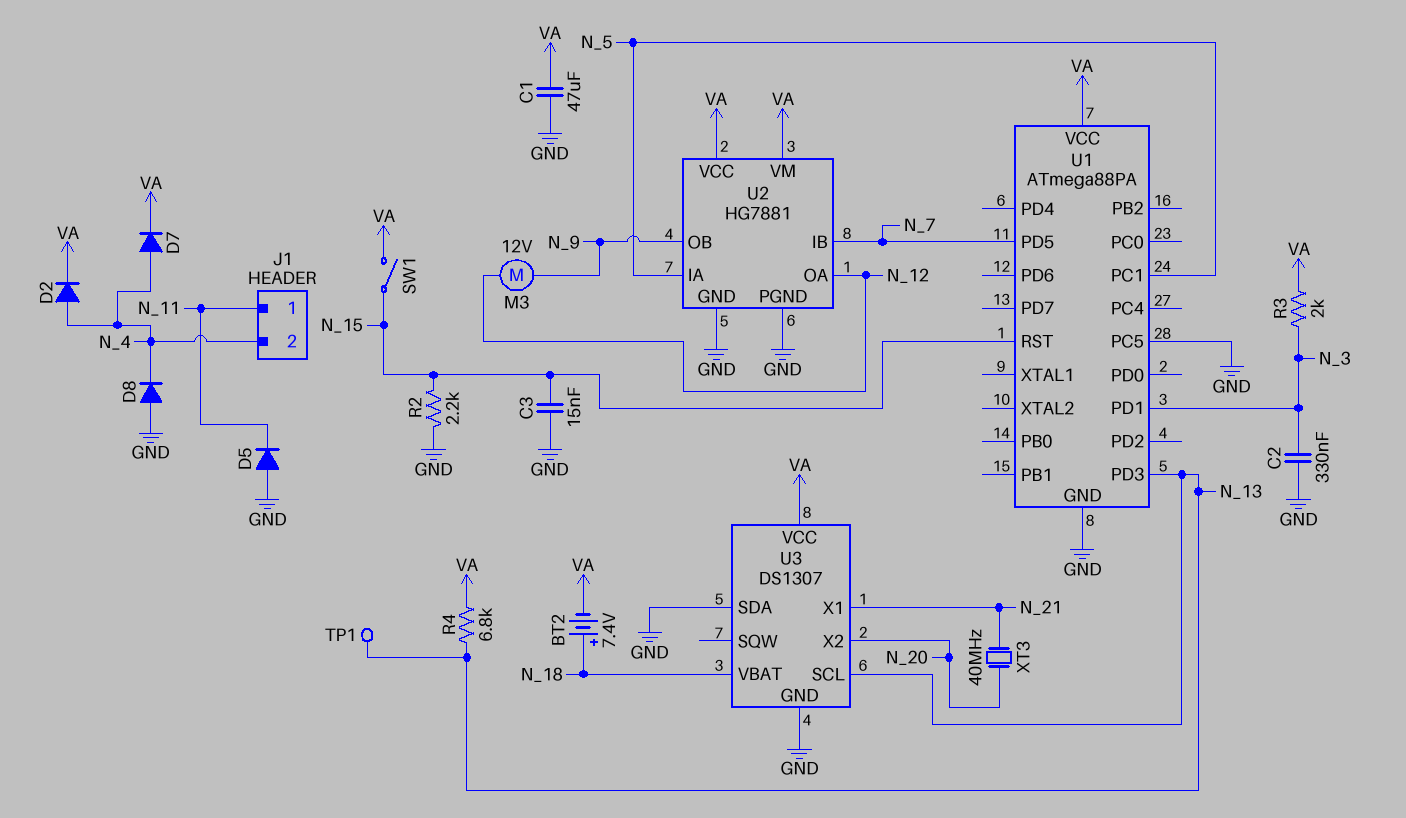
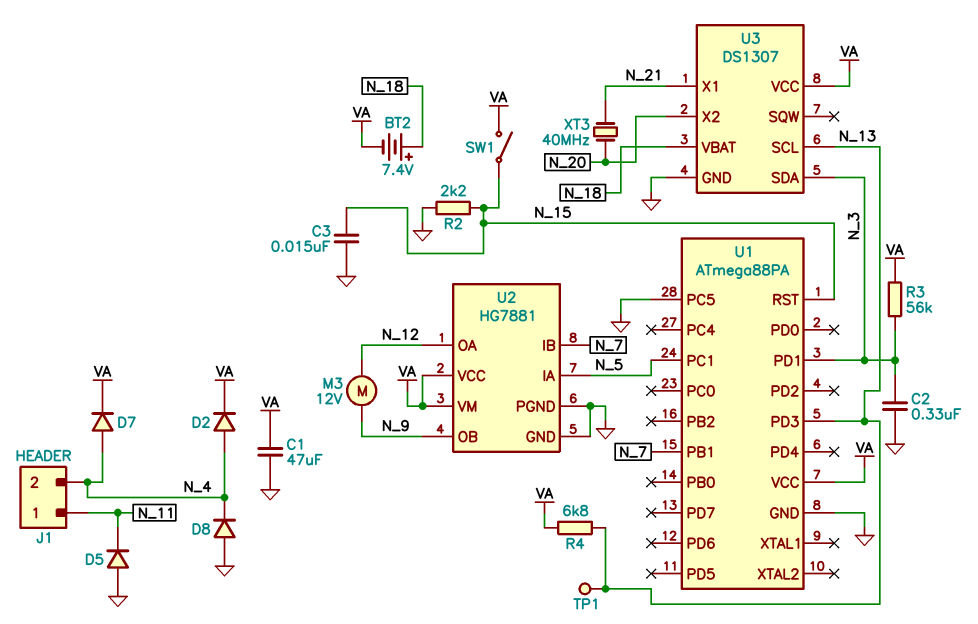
R3: 2k (N_3, VA) -> 56k (N_3, VA)
U1 pin PB1: none -> N_7
U1 pin PD5: N_7 -> none
U3 pin SDA: GND -> N_3

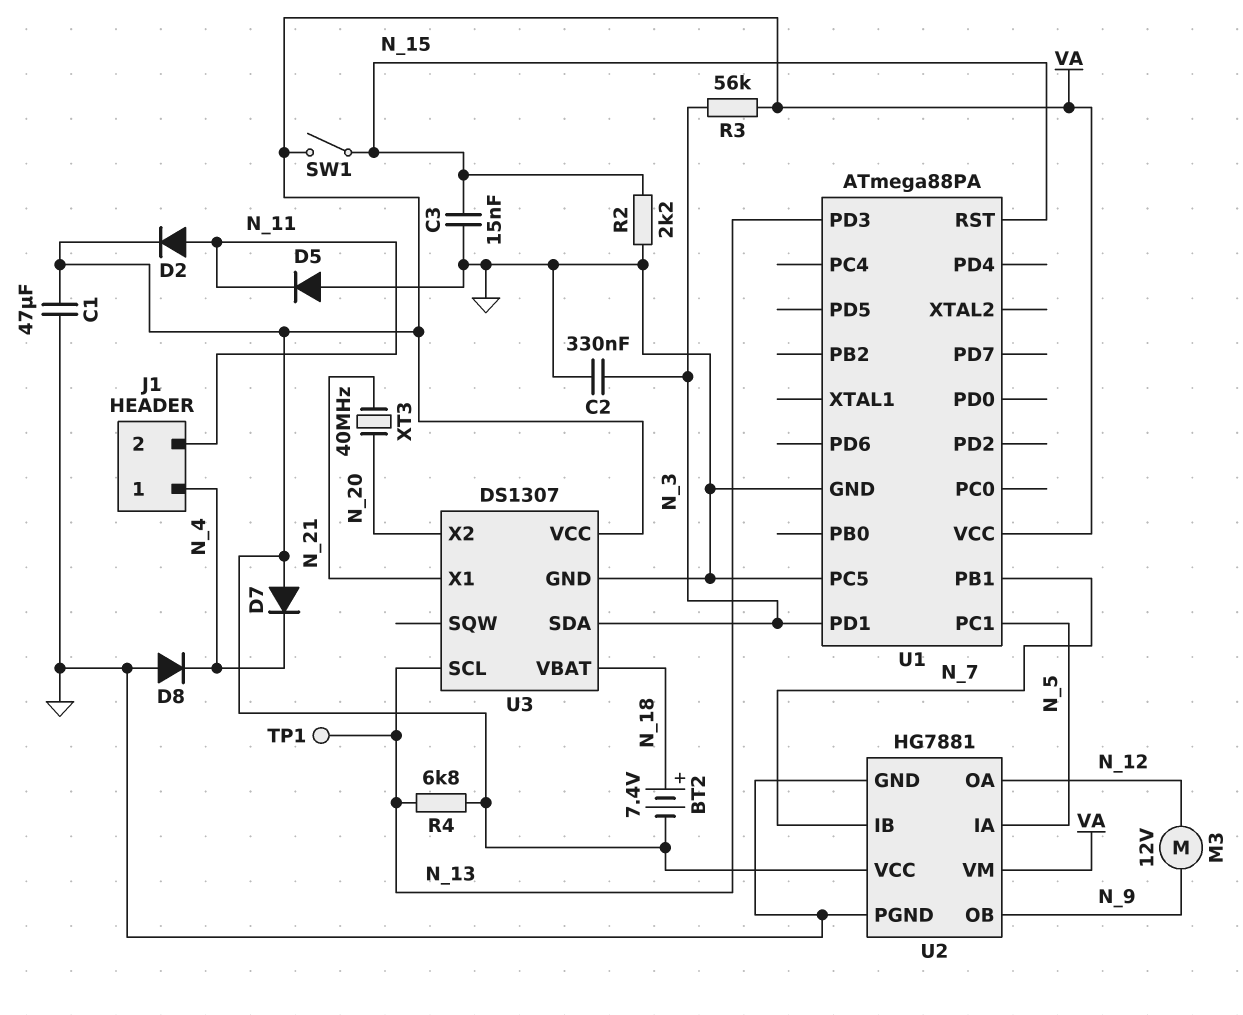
D2: diode (A N_4, K VA) -> diode (A N_11, K VA)
D7: diode (A N_4, K VA) -> diode (A VA, K N_4)
J1 pin 1: N_11 -> N_4
J1 pin 2: N_4 -> N_11

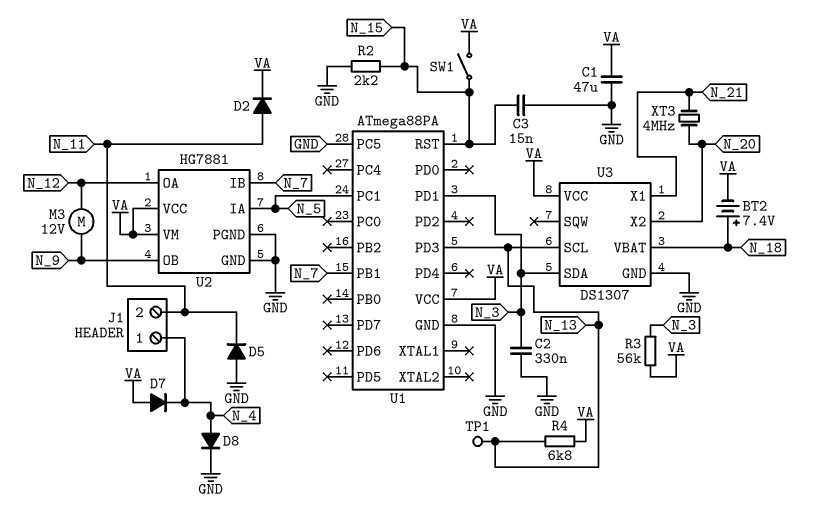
D8: diode (A GND, K N_4) -> diode (A N_4, K GND)
XT3: 40MHz (N_20, N_21) -> 4MHz (N_20, N_21)

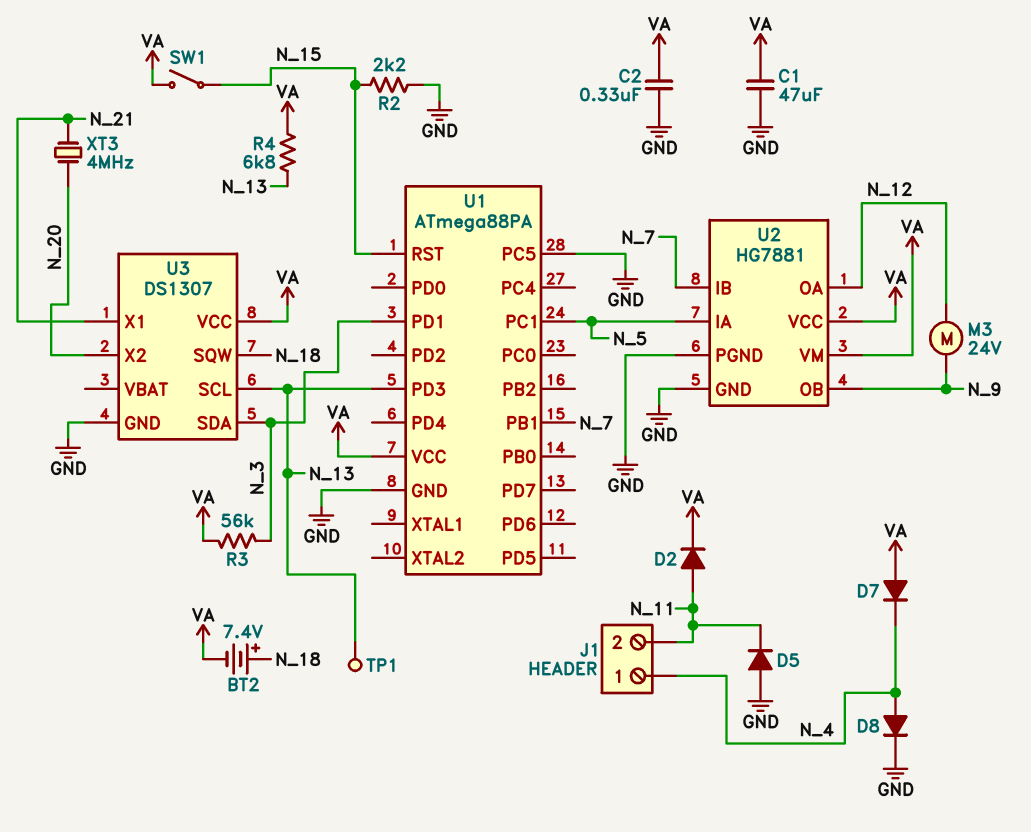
C2: 330nF (GND, N_3) -> 330nF (GND, VA)
C3: 15nF (GND, N_15) -> none
M3: motor 12V (N_9, N_12) -> motor 24V (N_9, N_12)
U3 pin SQW: none -> N_18
U3 pin VBAT: N_18 -> none

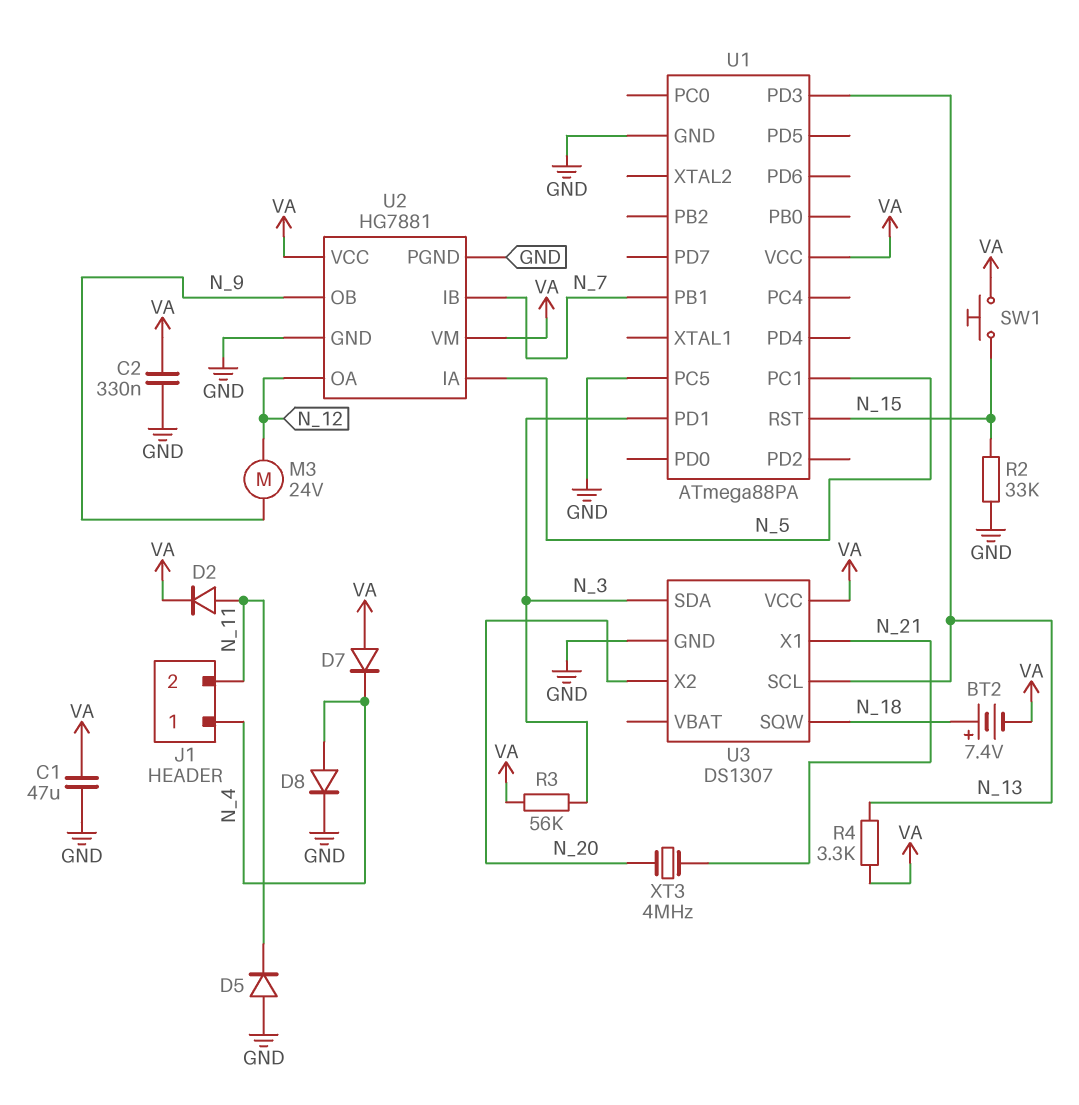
R2: 2.2k (GND, N_15) -> 33k (GND, N_15)
R4: 6.8k (N_13, VA) -> 3.3k (N_13, VA)
SW1: switch (N_15, VA) -> button (N_15, VA)
TP1: test point (N_13) -> none

